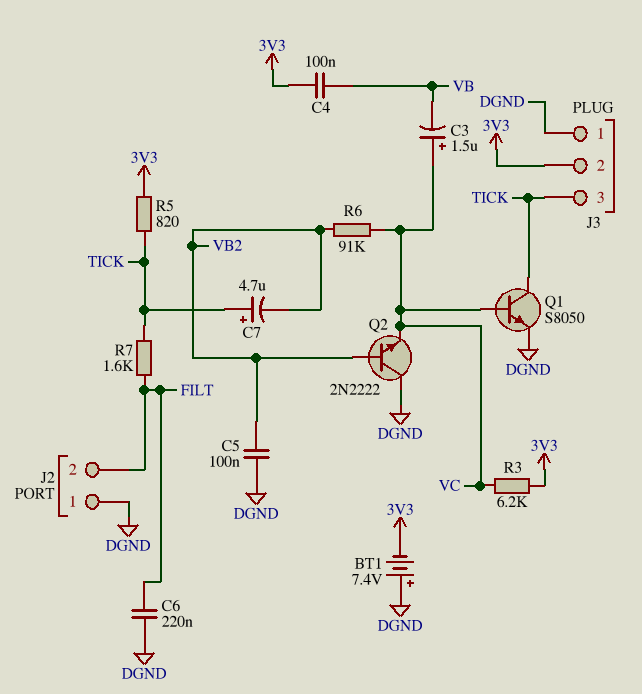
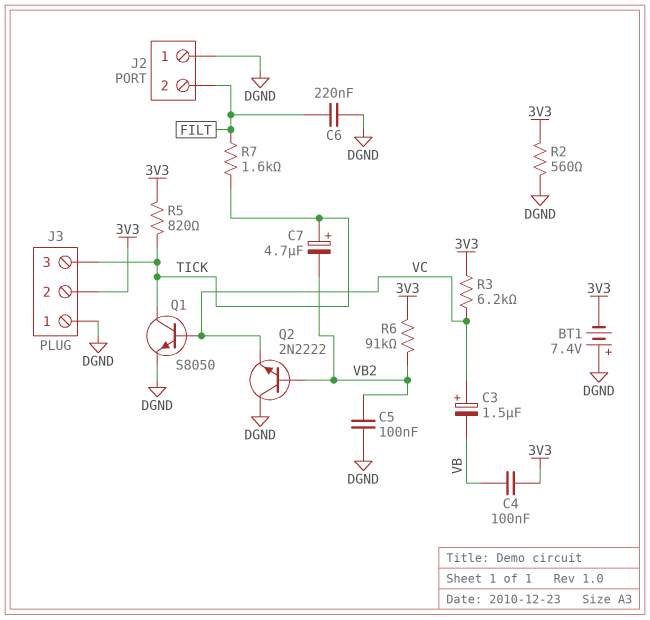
R2: none -> 560 (3V3, DGND)
R6: 91k (VB2, VC) -> 91k (3V3, VB2)

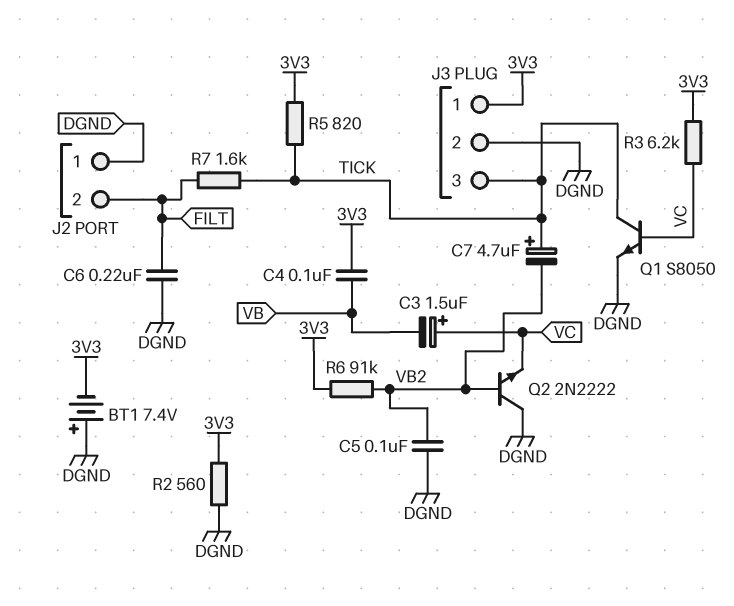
J3 pin 1: DGND -> 3V3
J3 pin 2: 3V3 -> DGND

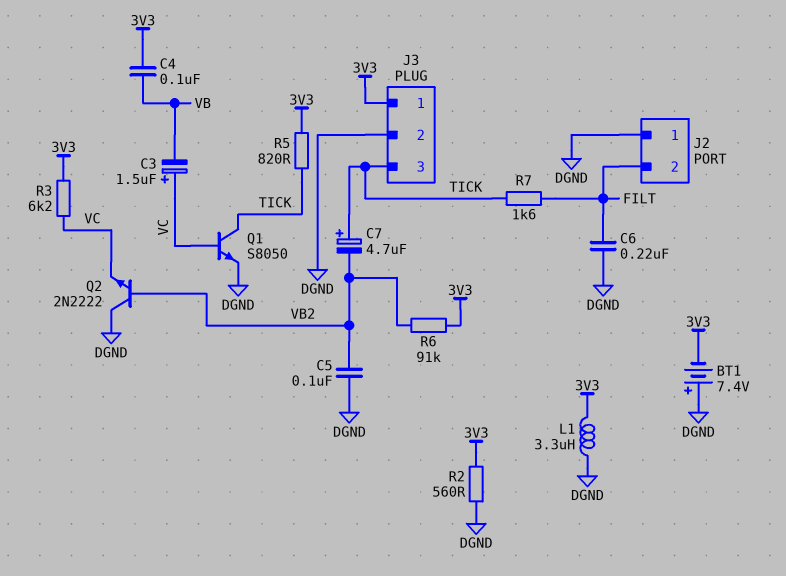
L1: none -> 3.3uH (3V3, DGND)

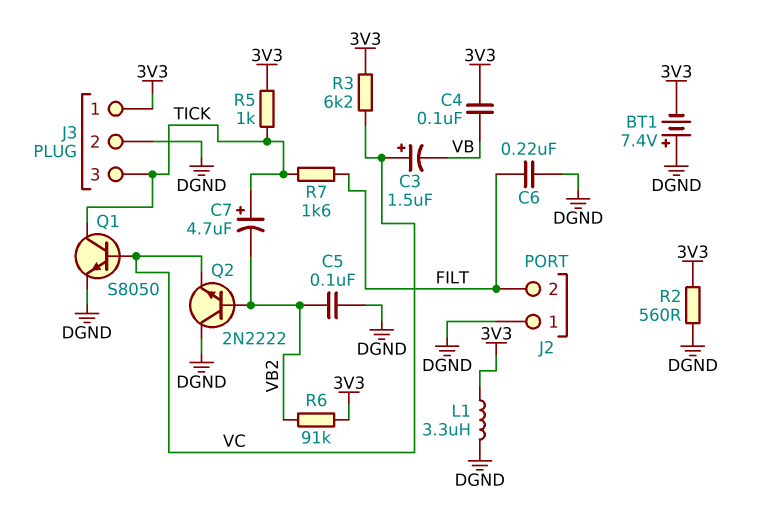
R5: 820 (3V3, TICK) -> 1k (3V3, TICK)

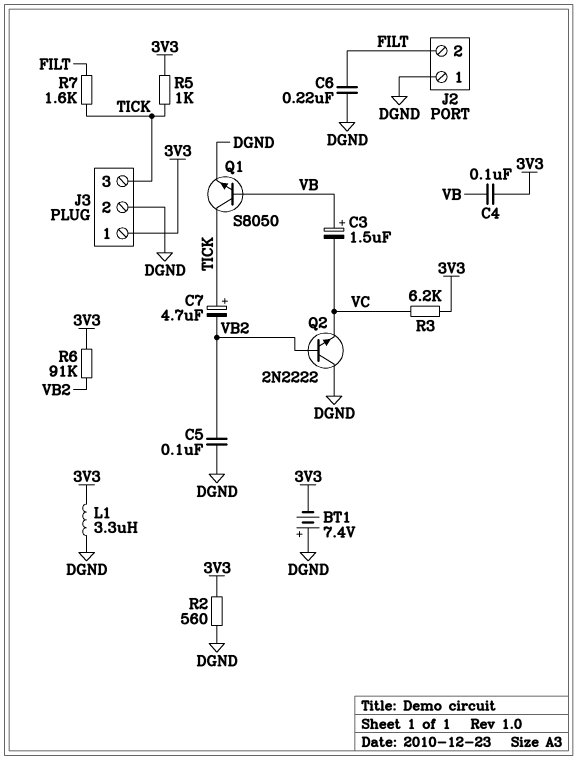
C3: 1.5uF (plus VC, minus VB) -> 1.5uF (plus VB, minus VC)
Q1: NPN S8050 (B VC, C TICK, E DGND) -> NPN S8050 (B VB, C TICK, E DGND)

